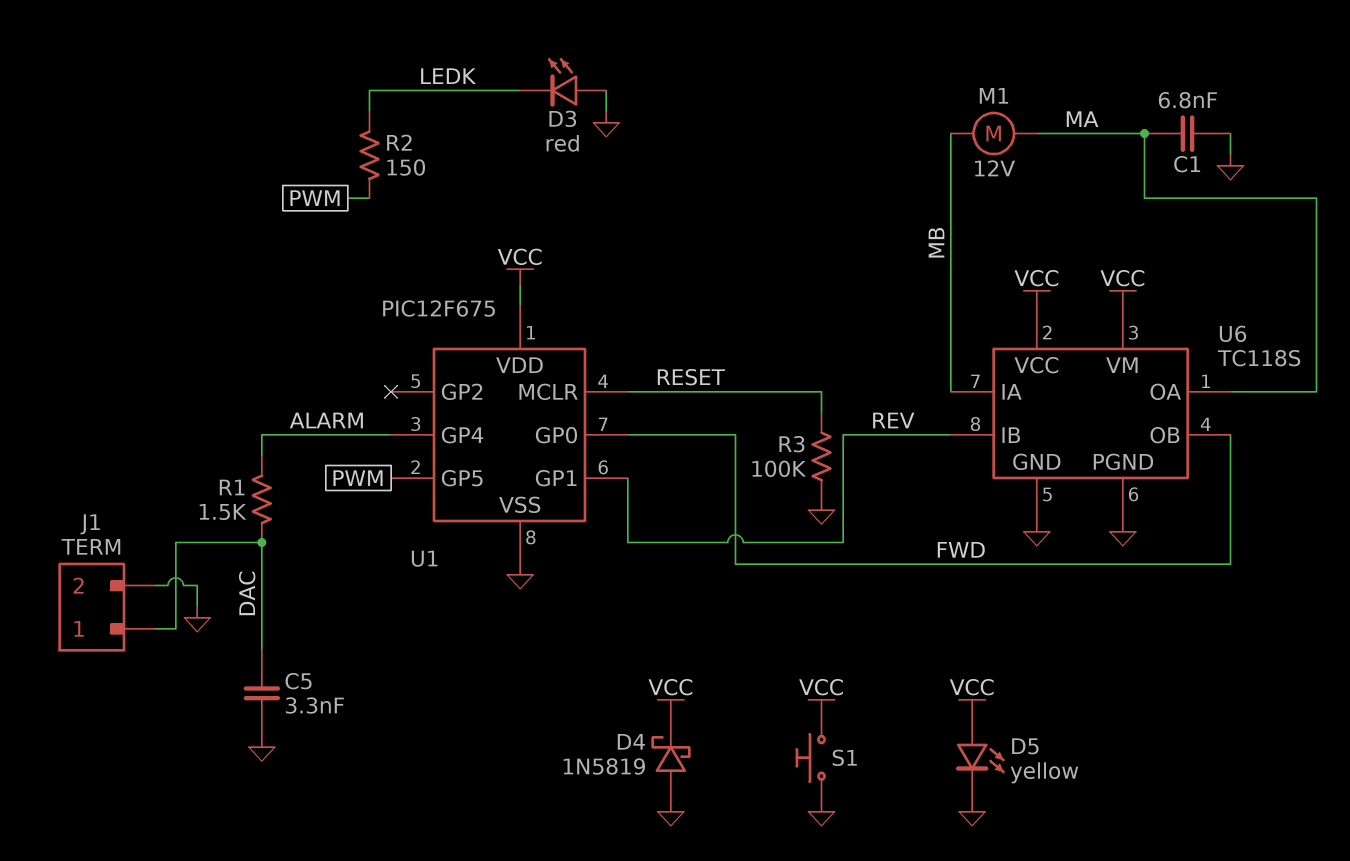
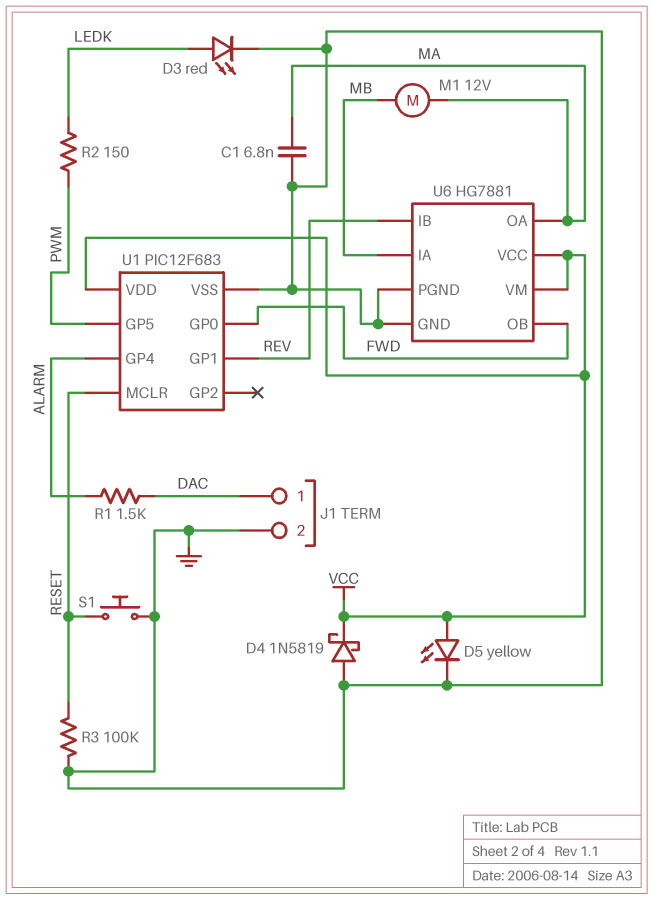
C5: 3.3nF (DAC, GND) -> none
D3: LED red (A GND, K LEDK) -> LED red (A LEDK, K GND)
S1: button (GND, VCC) -> button (GND, RESET)
U1: PIC12F675 -> PIC12F683
U6: TC118S -> HG7881

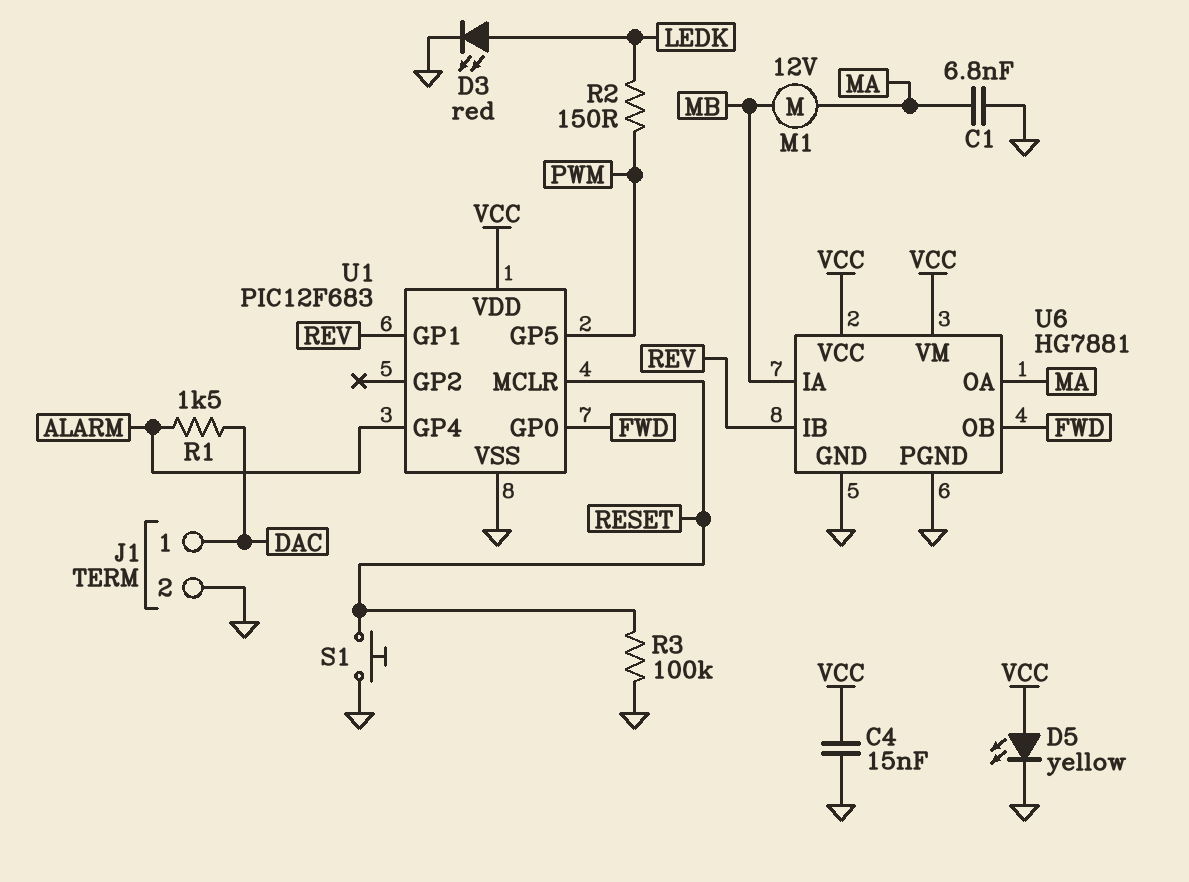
C4: none -> 15nF (GND, VCC)
D4: schottky 1N5819 (A GND, K VCC) -> none

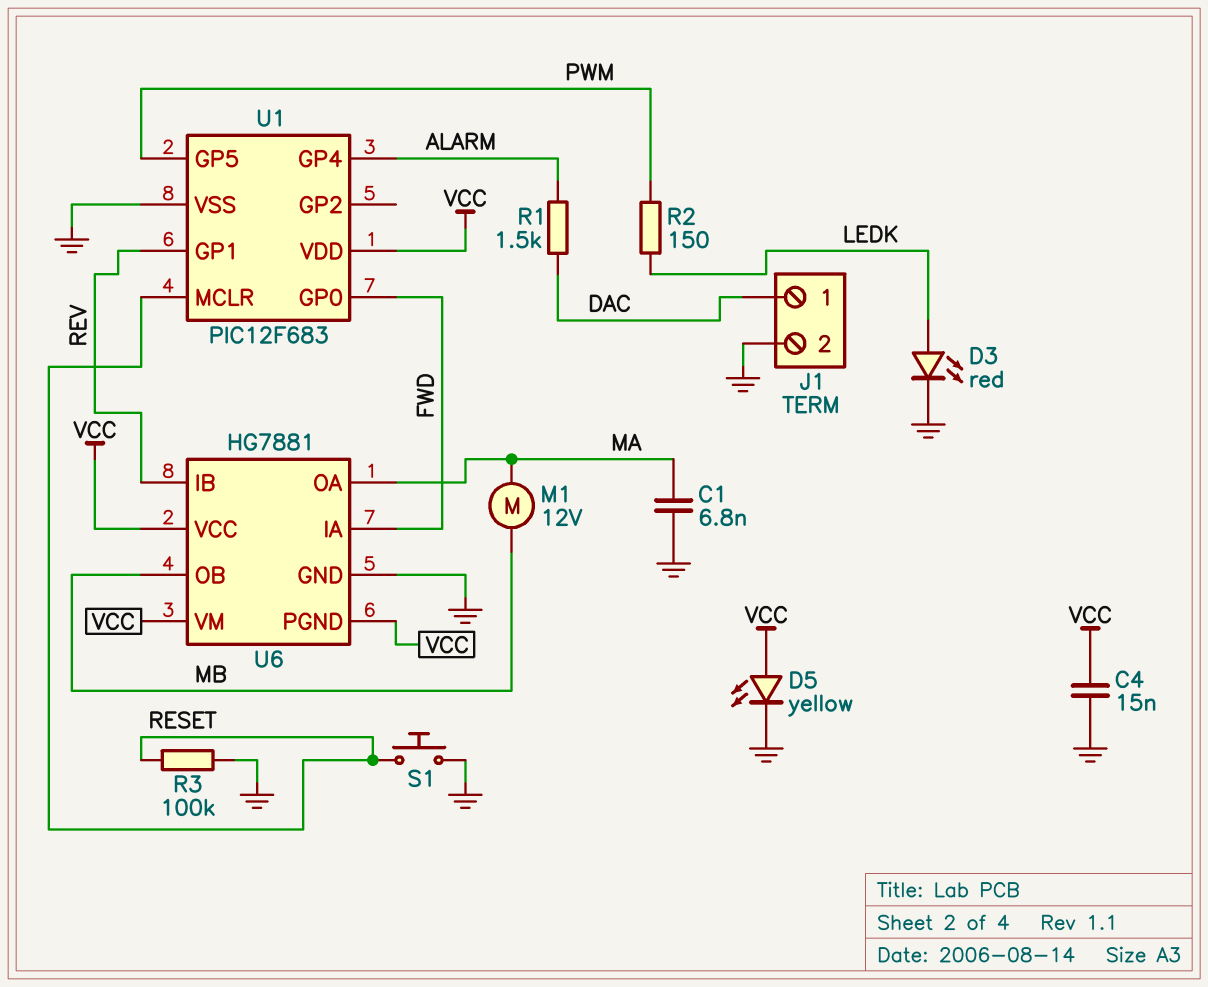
U6 pin IA: MB -> FWD
U6 pin OB: FWD -> MB
U6 pin PGND: GND -> VCC

